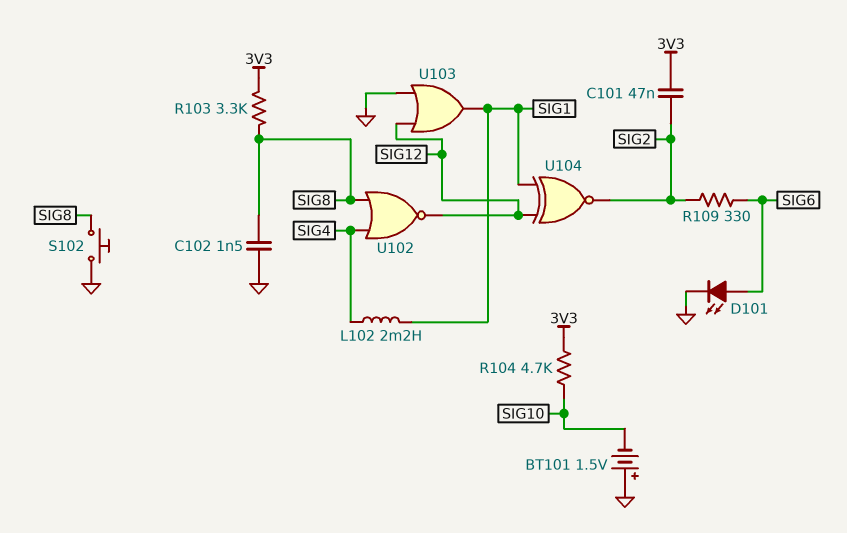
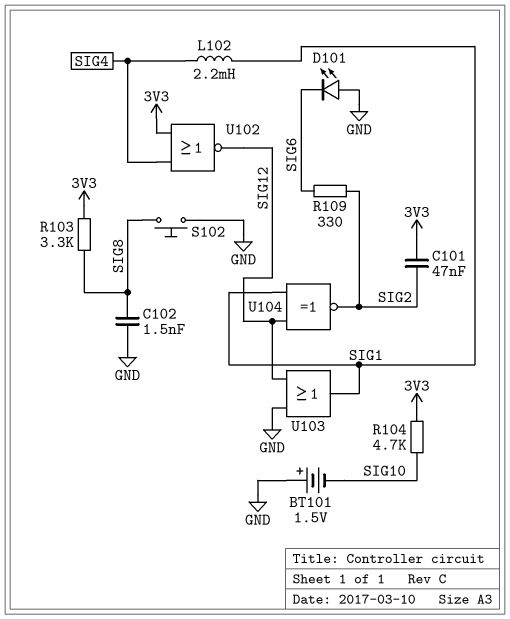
D101: LED (A SIG6, K GND) -> LED (A GND, K SIG6)
U102: NOR (in SIG4, in SIG8, out SIG12) -> NOR (in 3V3, in SIG4, out SIG12)

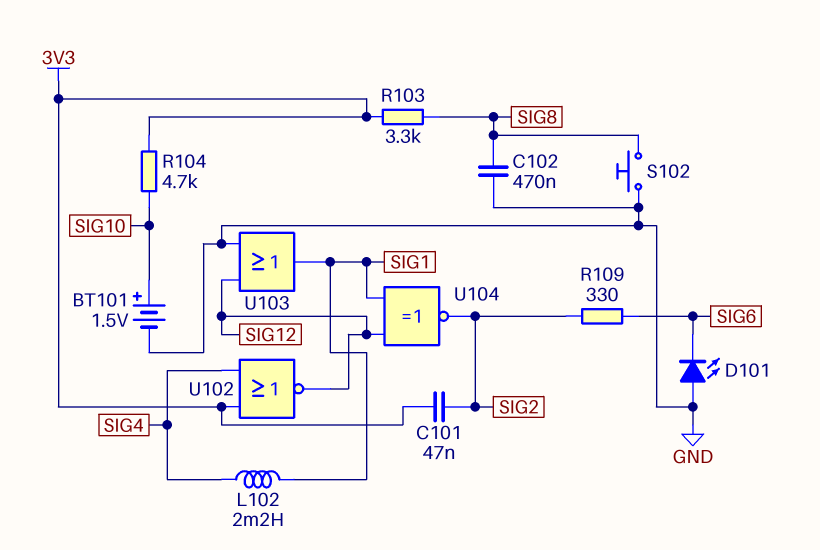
BT101: 1.5V (plus GND, minus SIG10) -> 1.5V (plus SIG10, minus GND)
C102: 1.5nF (GND, SIG8) -> 470nF (GND, SIG8)

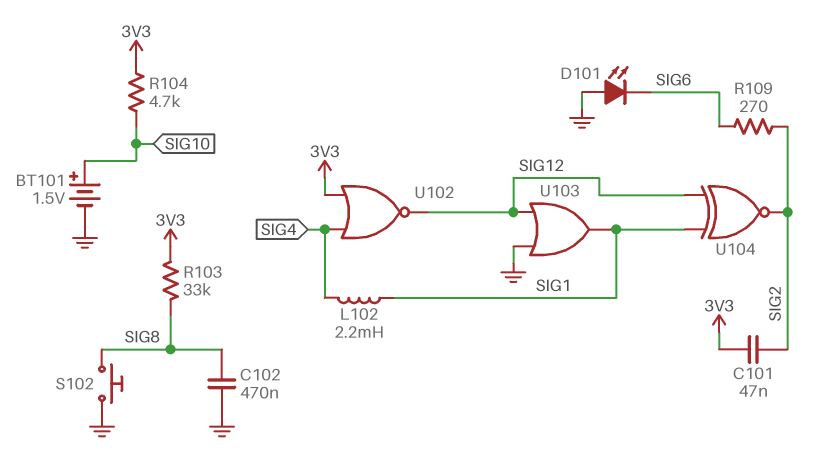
R103: 3.3k (3V3, SIG8) -> 33k (3V3, SIG8)
R109: 330 (SIG2, SIG6) -> 270 (SIG2, SIG6)

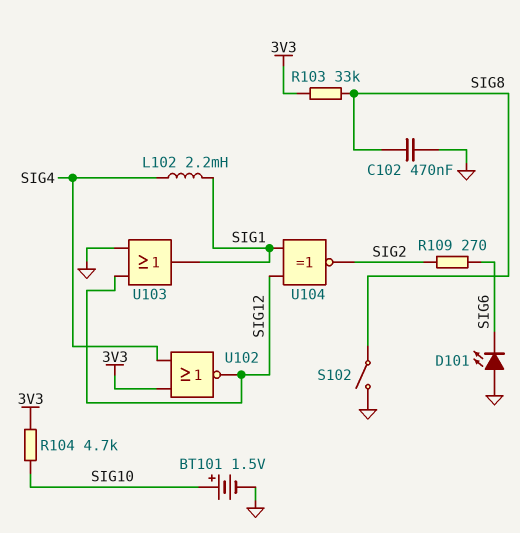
C101: 47nF (3V3, SIG2) -> none
S102: button (GND, SIG8) -> switch (GND, SIG8)

